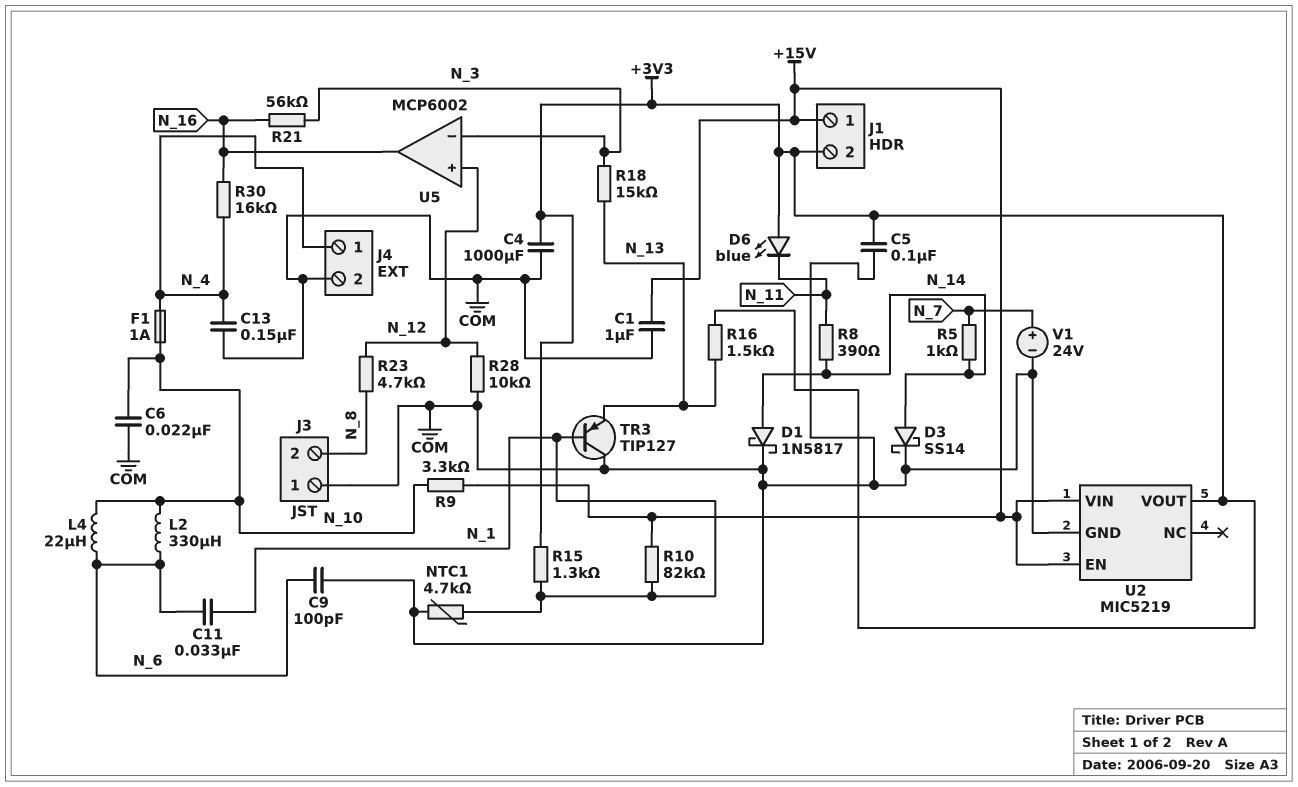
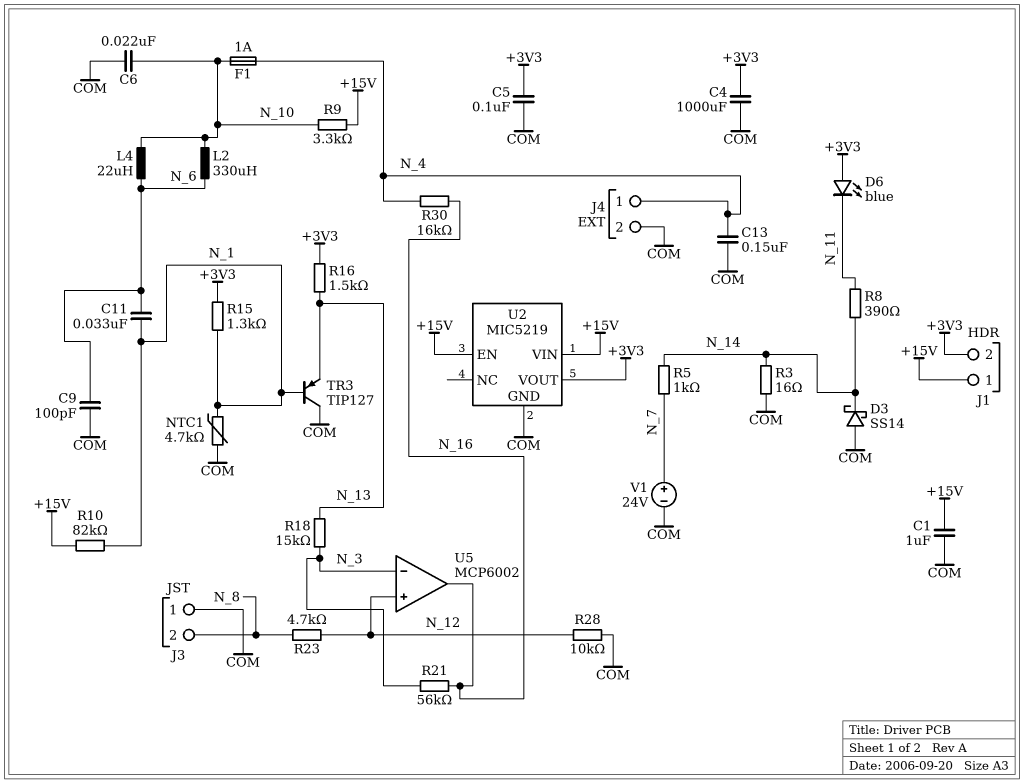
D1: schottky 1N5817 (A N_14, K COM) -> none
D3: schottky SS14 (A N_14, K COM) -> schottky SS14 (A COM, K N_14)
R3: none -> 16 (COM, N_14)

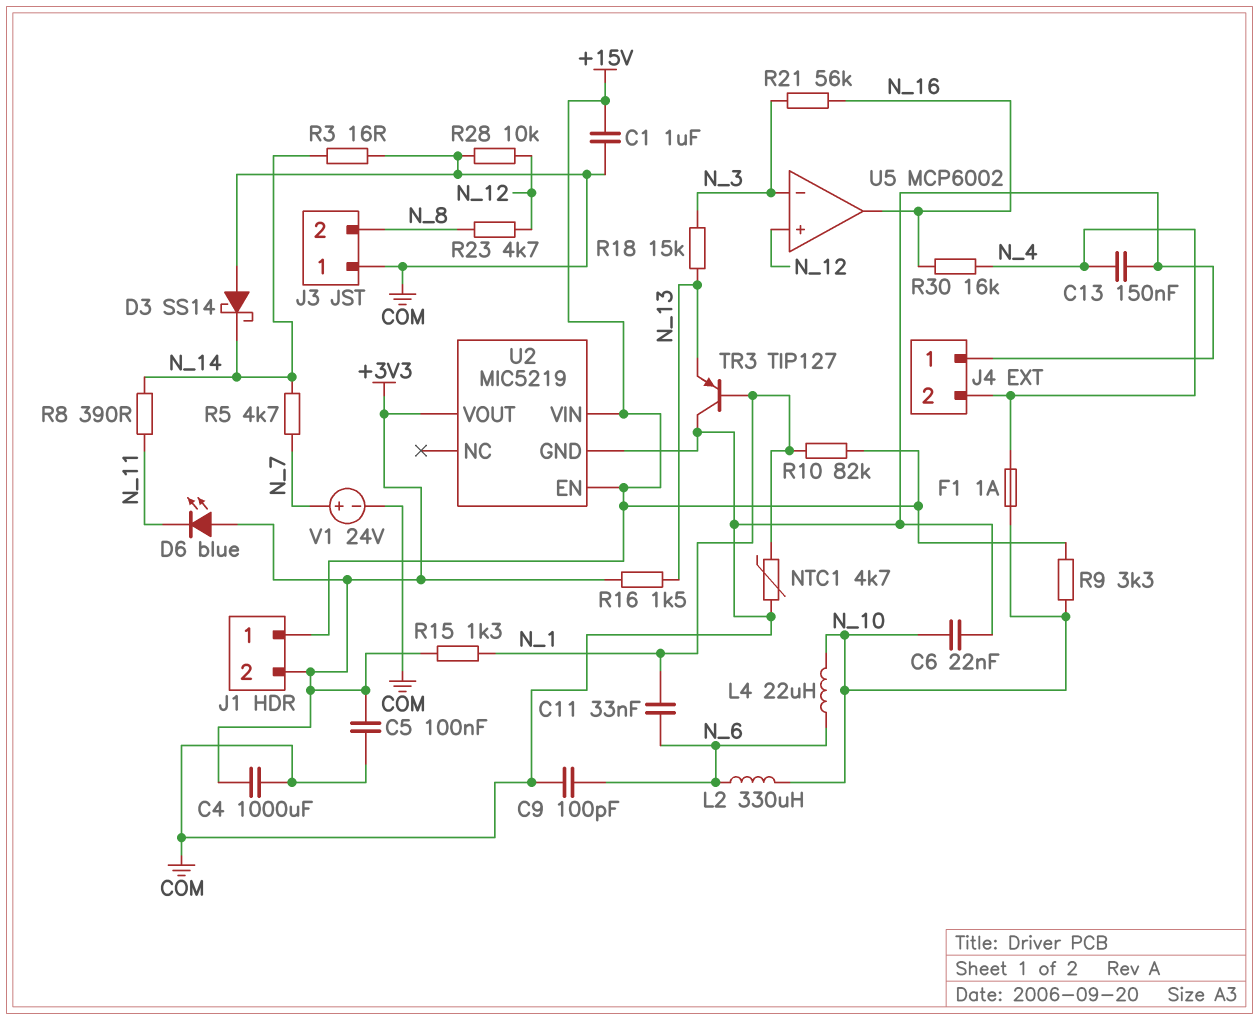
J4 pin 1: N_4 -> COM
J4 pin 2: COM -> N_4
R5: 1k (N_7, N_14) -> 4.7k (N_7, N_14)

